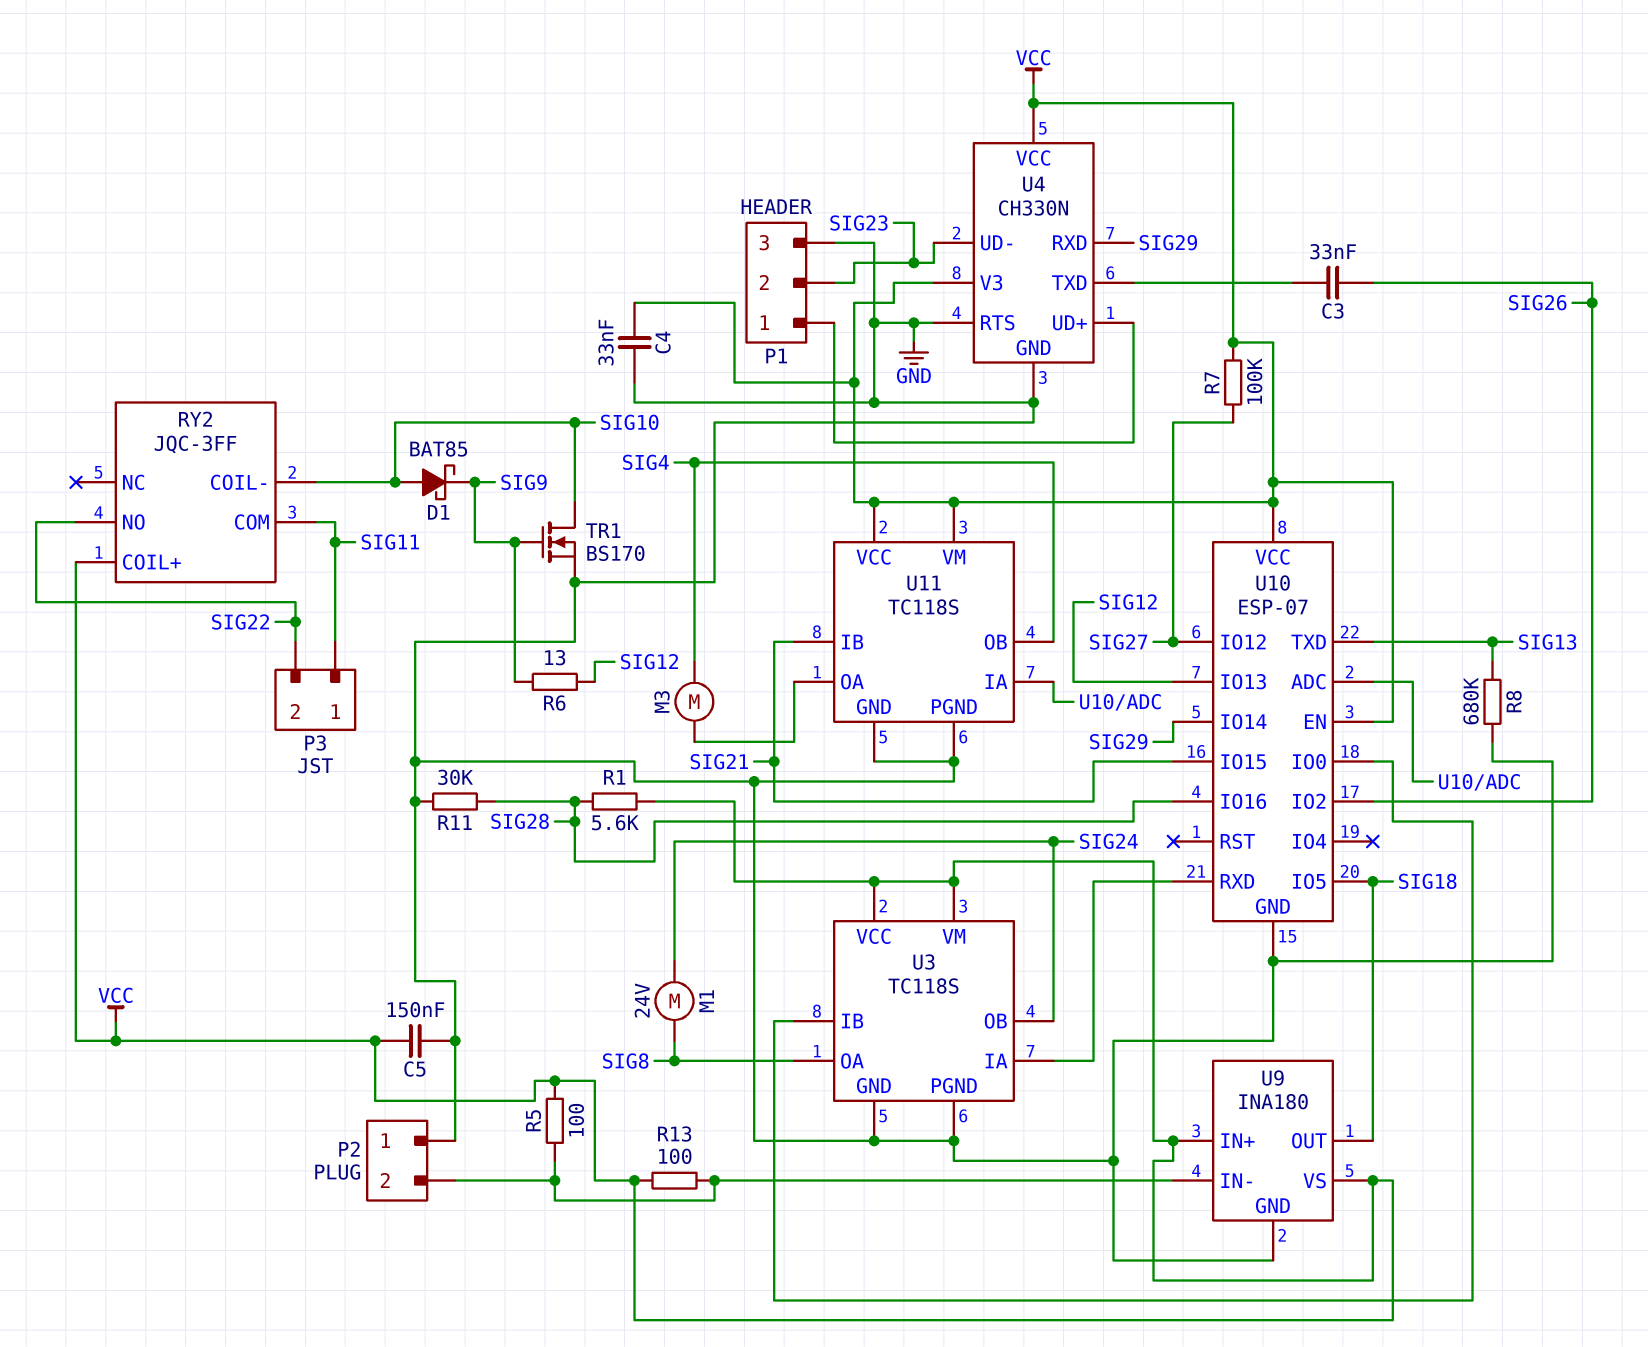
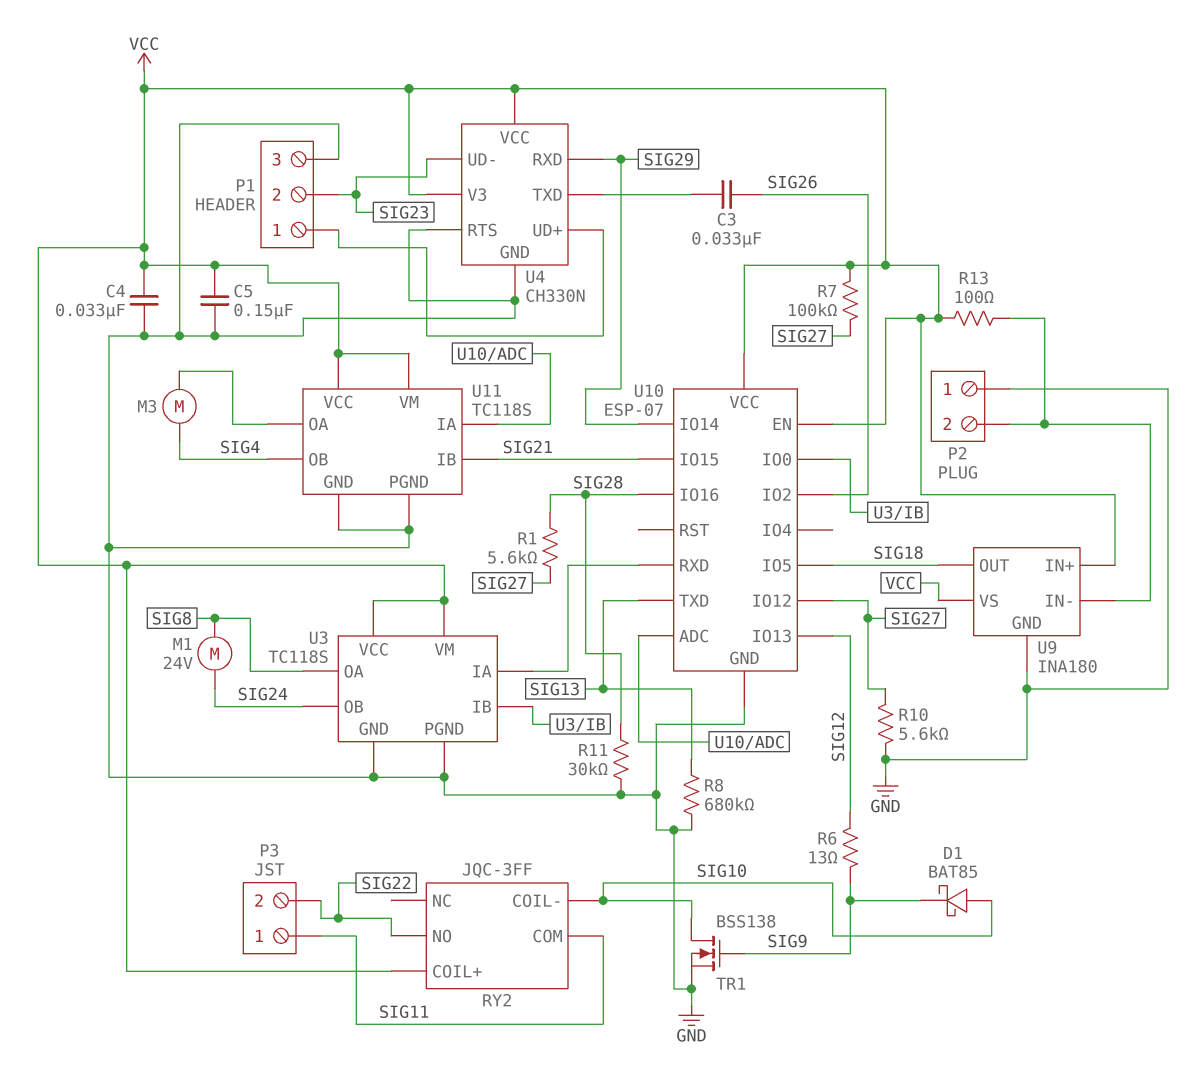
R1: 5.6k (SIG28, VCC) -> 5.6k (SIG27, SIG28)
R5: 100 (P2/2, VCC) -> none
R10: none -> 5.6k (GND, SIG27)
TR1: NMOS BS170 (G SIG9, D SIG10, S GND) -> NMOS BSS138 (G SIG9, D SIG10, S GND)

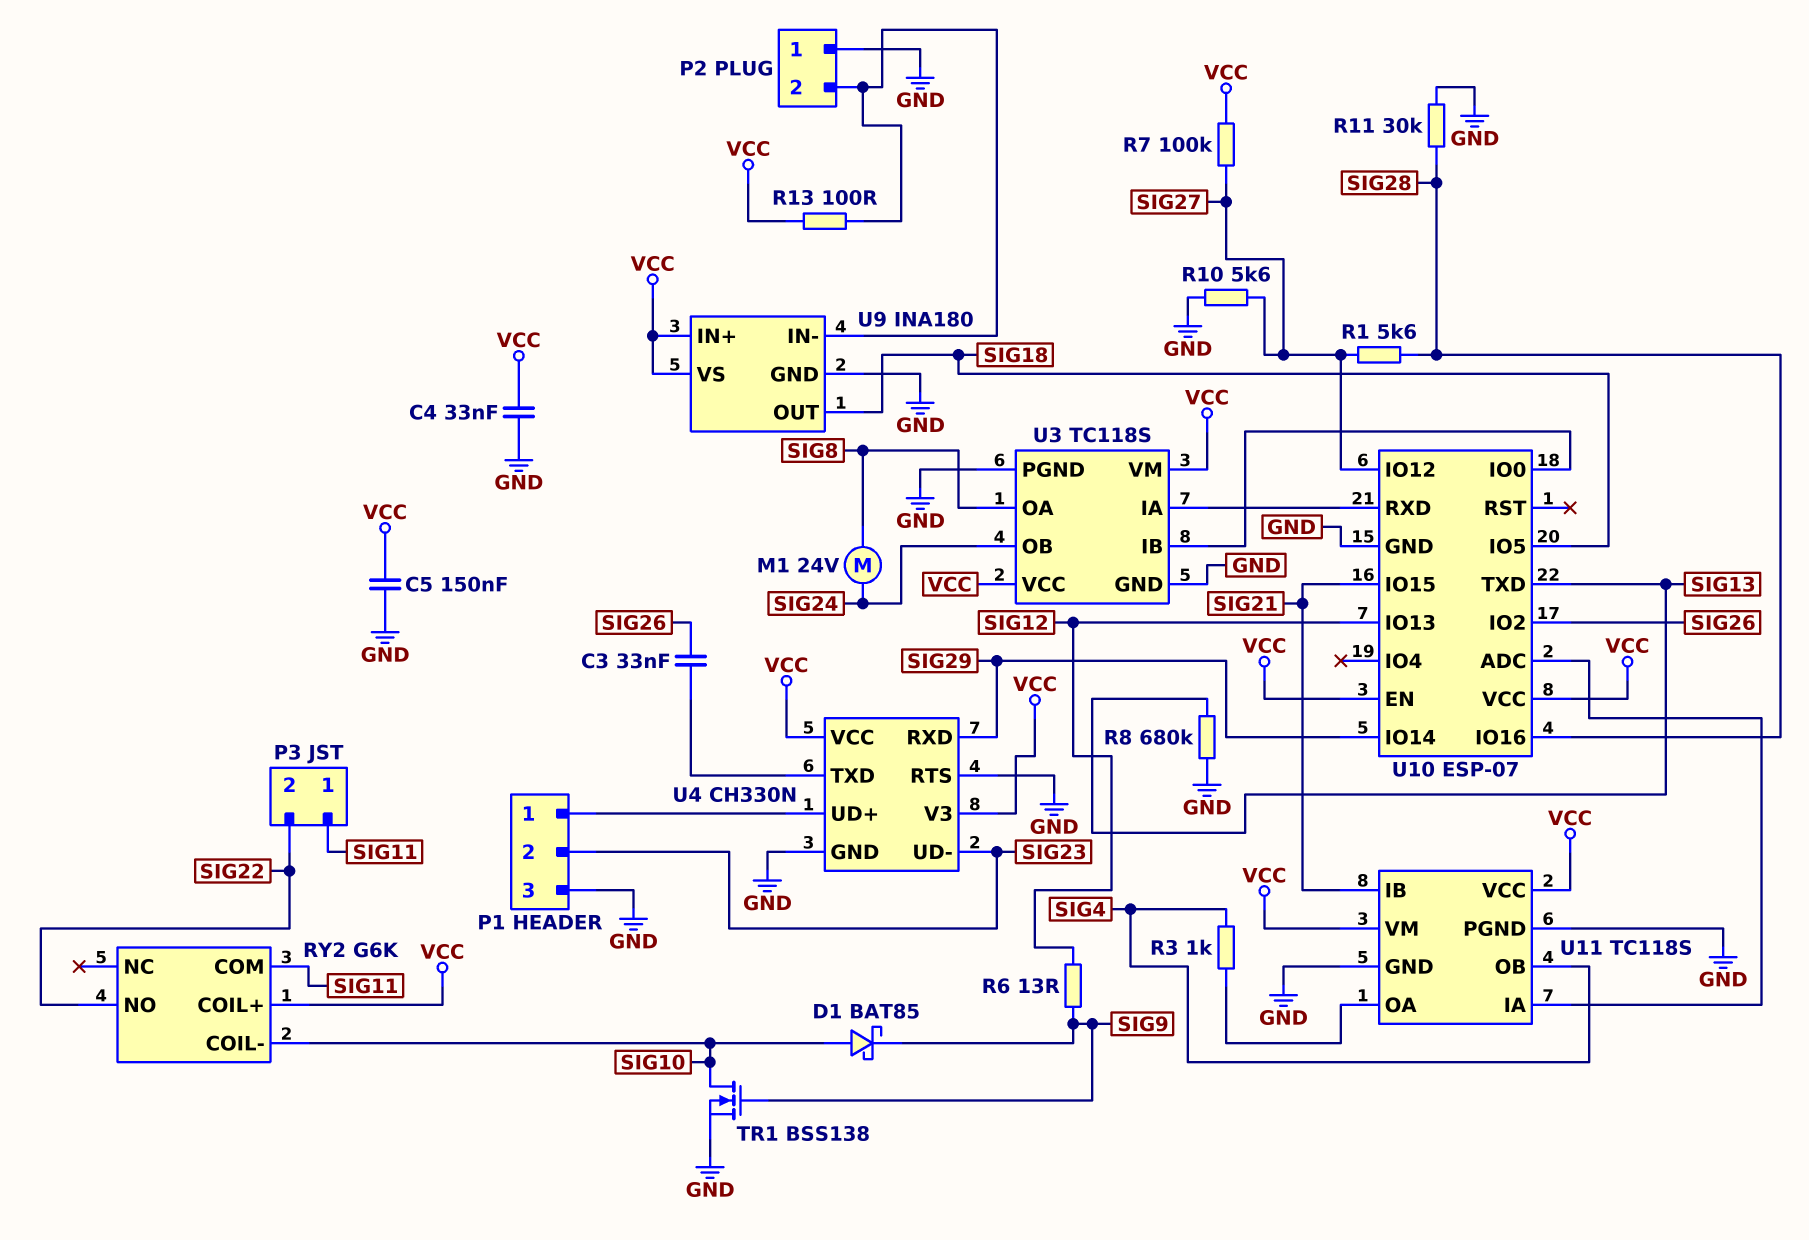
M3: motor (SIG4, U11/OA) -> none
R3: none -> 1k (SIG4, U11/OA)
RY2: JQC-3FF -> G6K

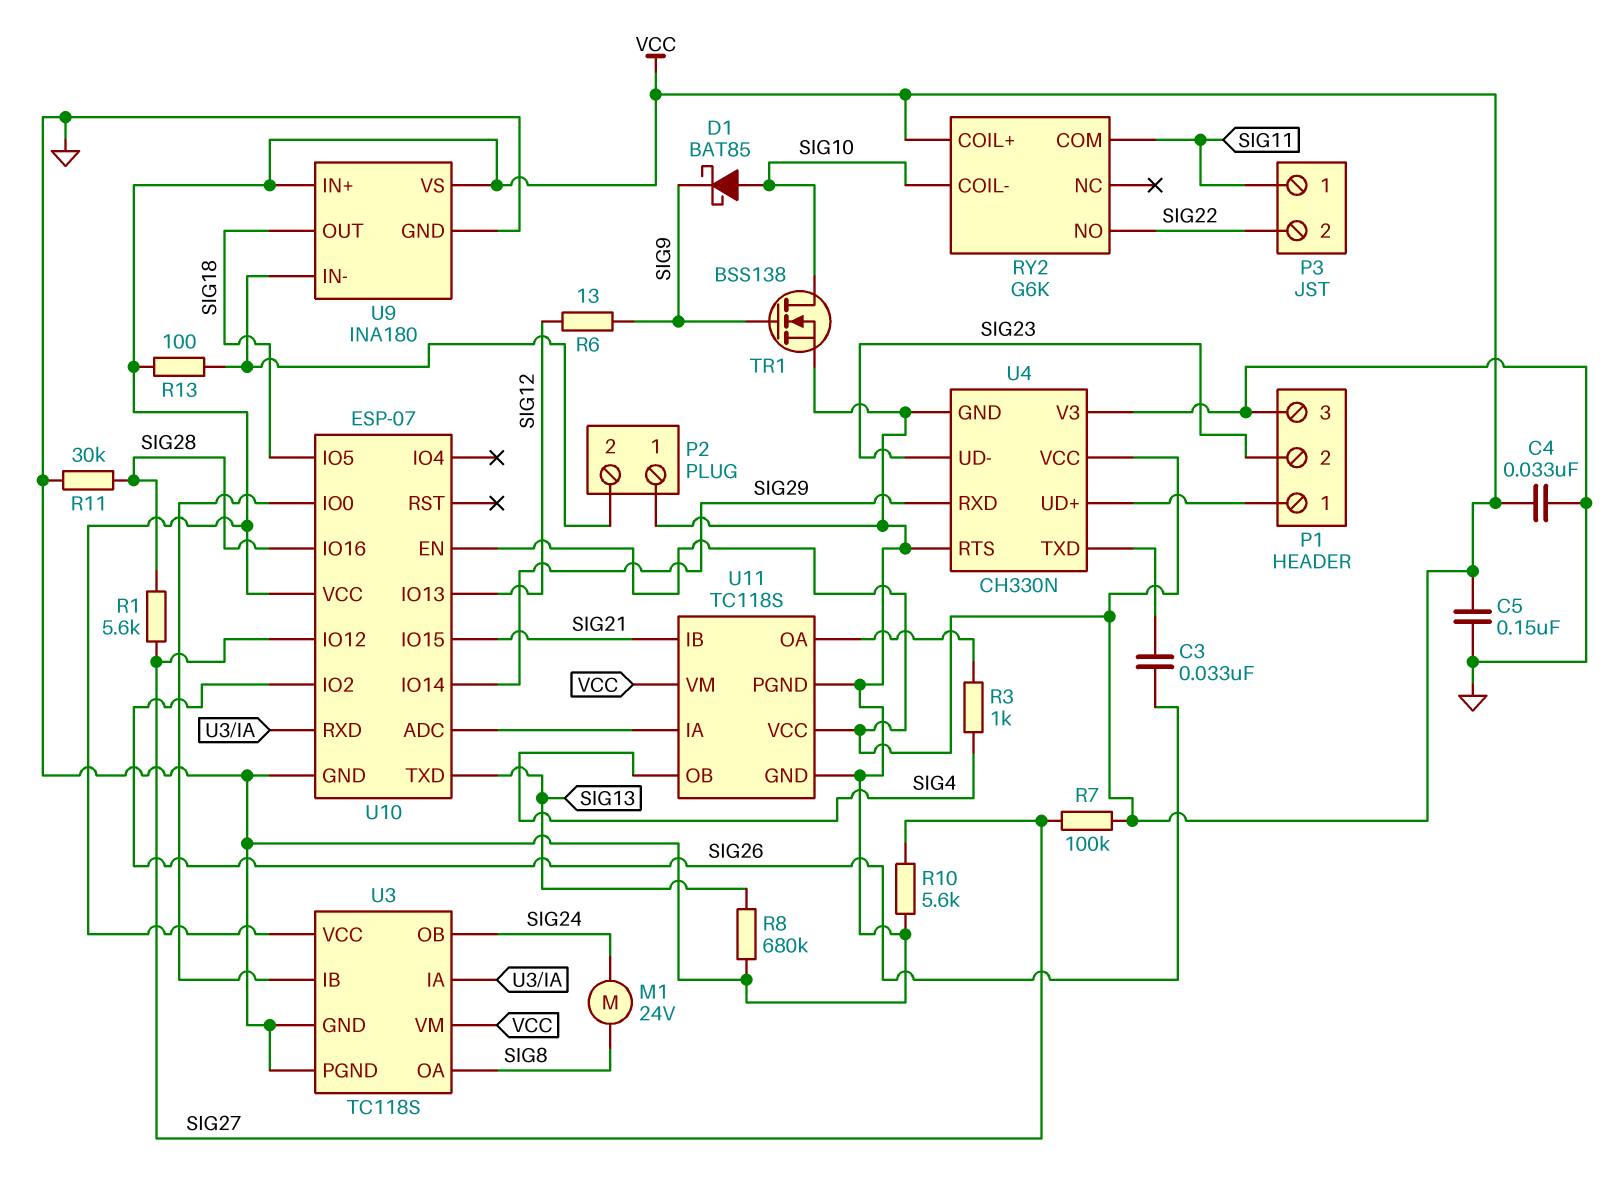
U4 pin V3: VCC -> GND

